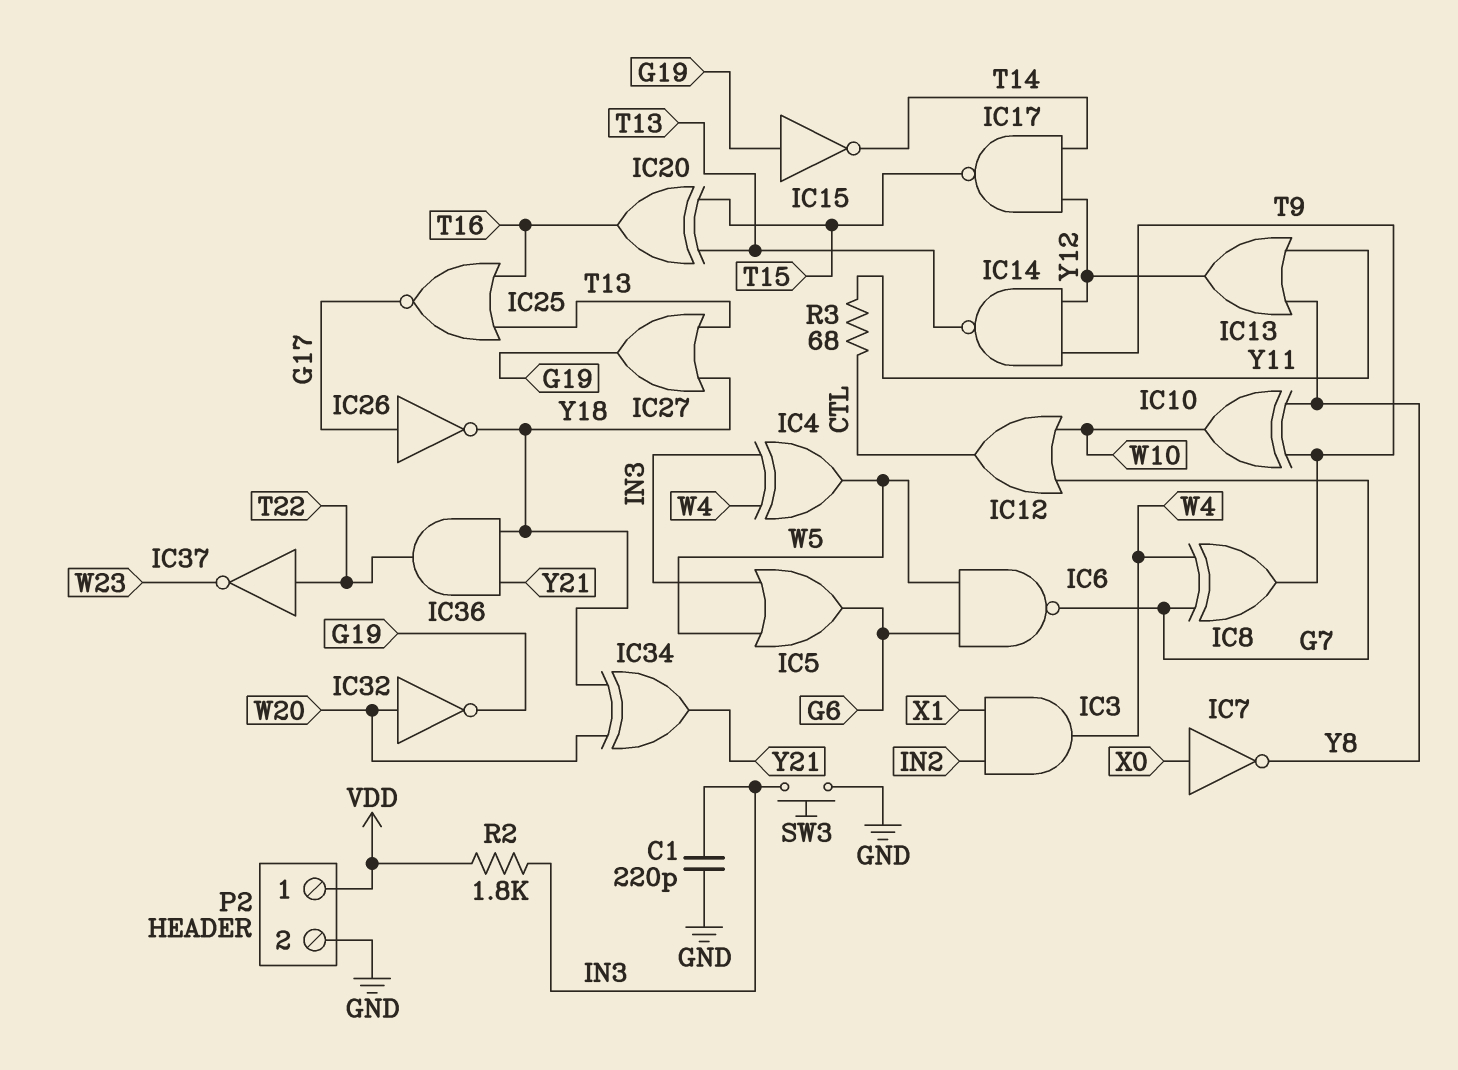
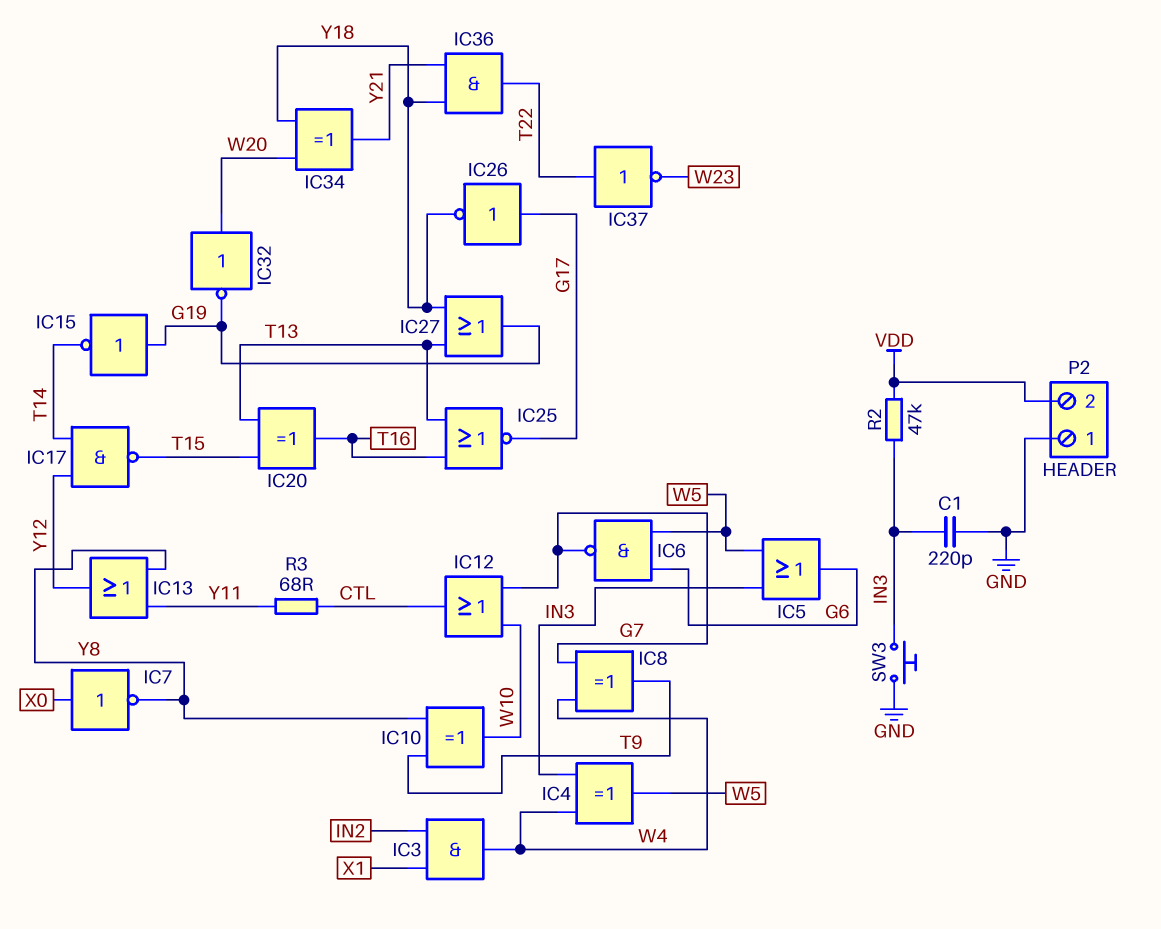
IC14: NAND (in T9, in Y12, out T13) -> none
P2 pin 1: VDD -> GND
P2 pin 2: GND -> VDD
R2: 1.8k (IN3, VDD) -> 47k (IN3, VDD)

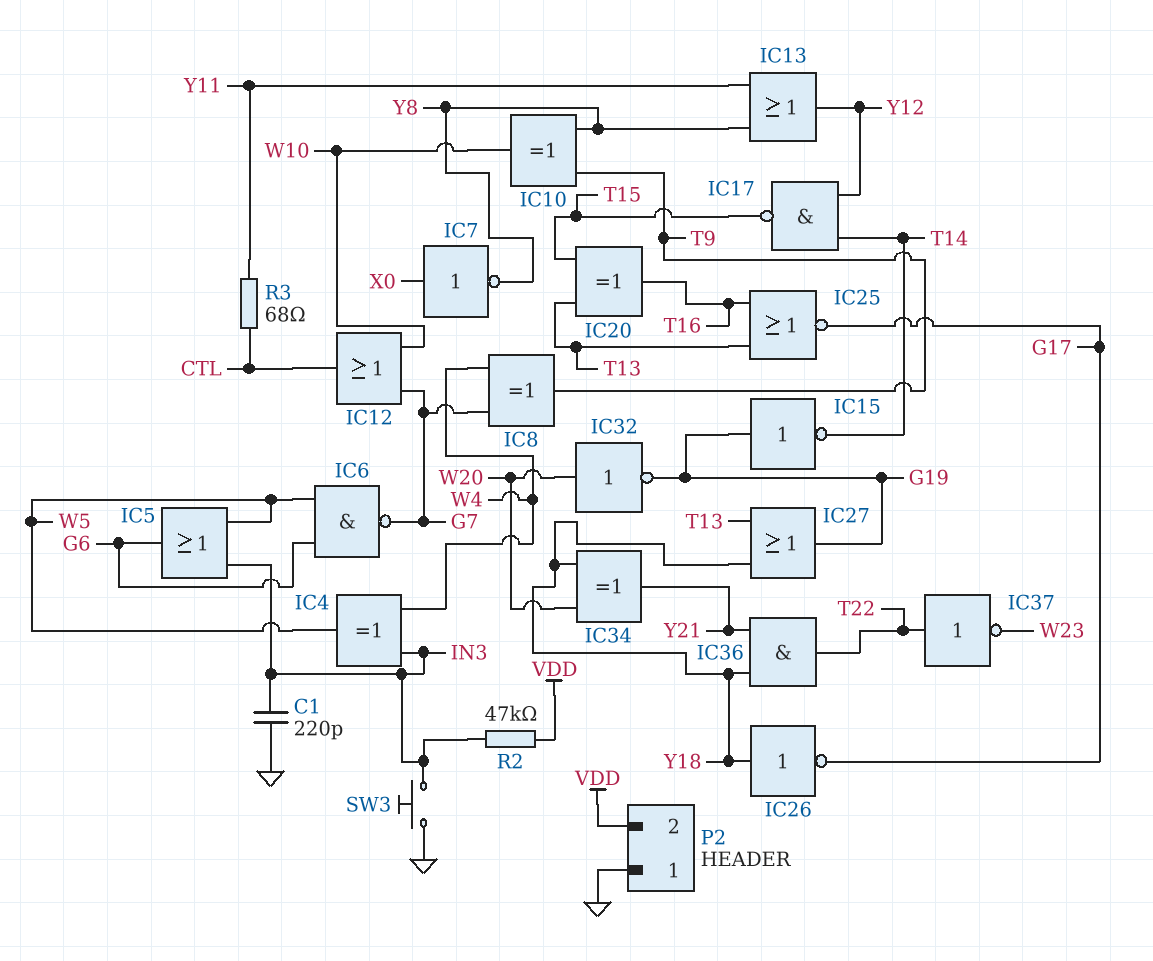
IC3: AND (in IN2, in X1, out W4) -> none
IC26: NOT (in G17, out Y18) -> NOT (in Y18, out G17)

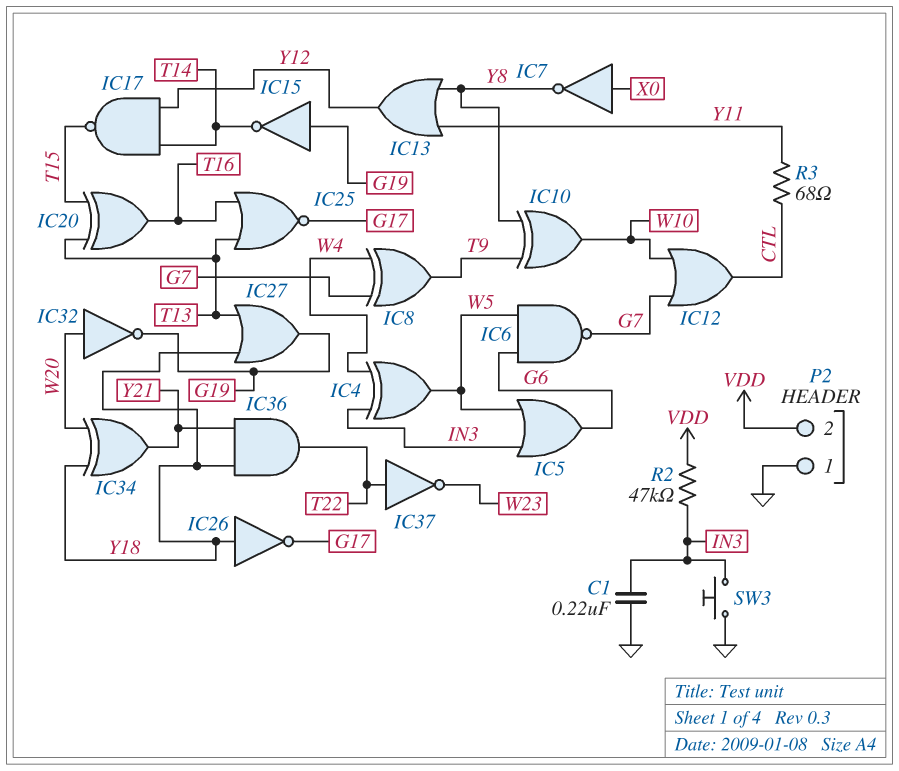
C1: 220pF (GND, IN3) -> 220nF (GND, IN3)

